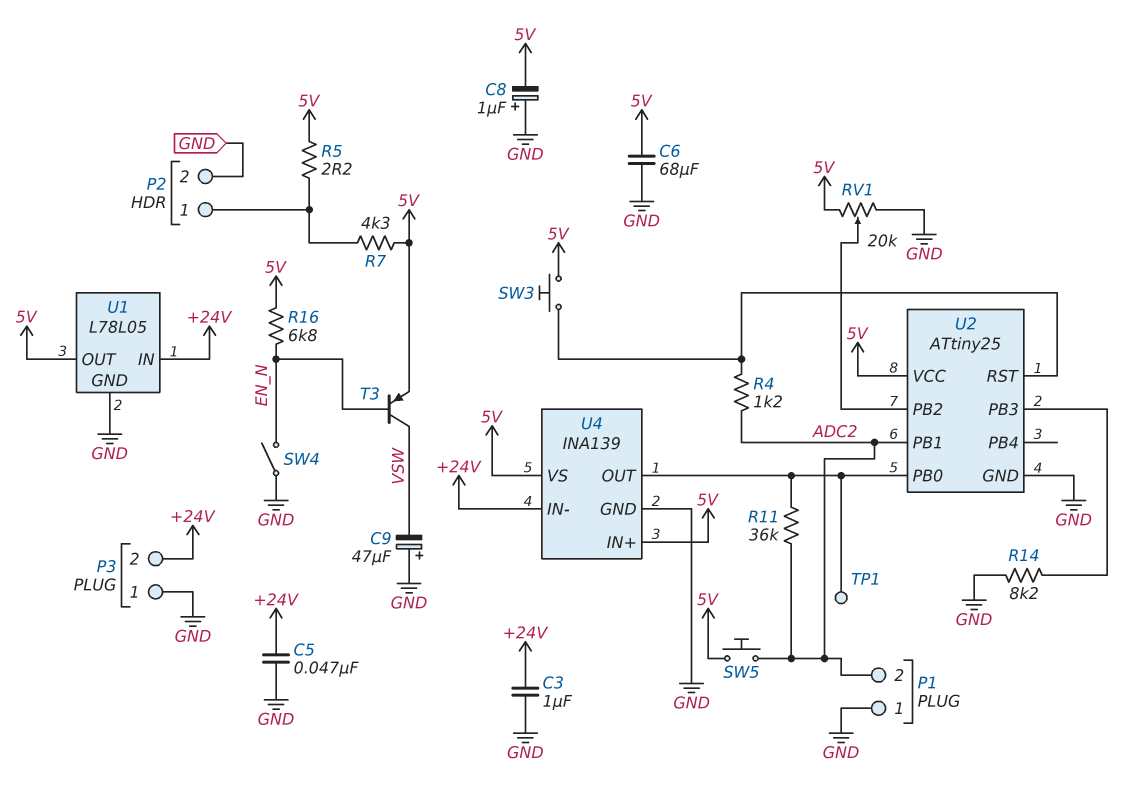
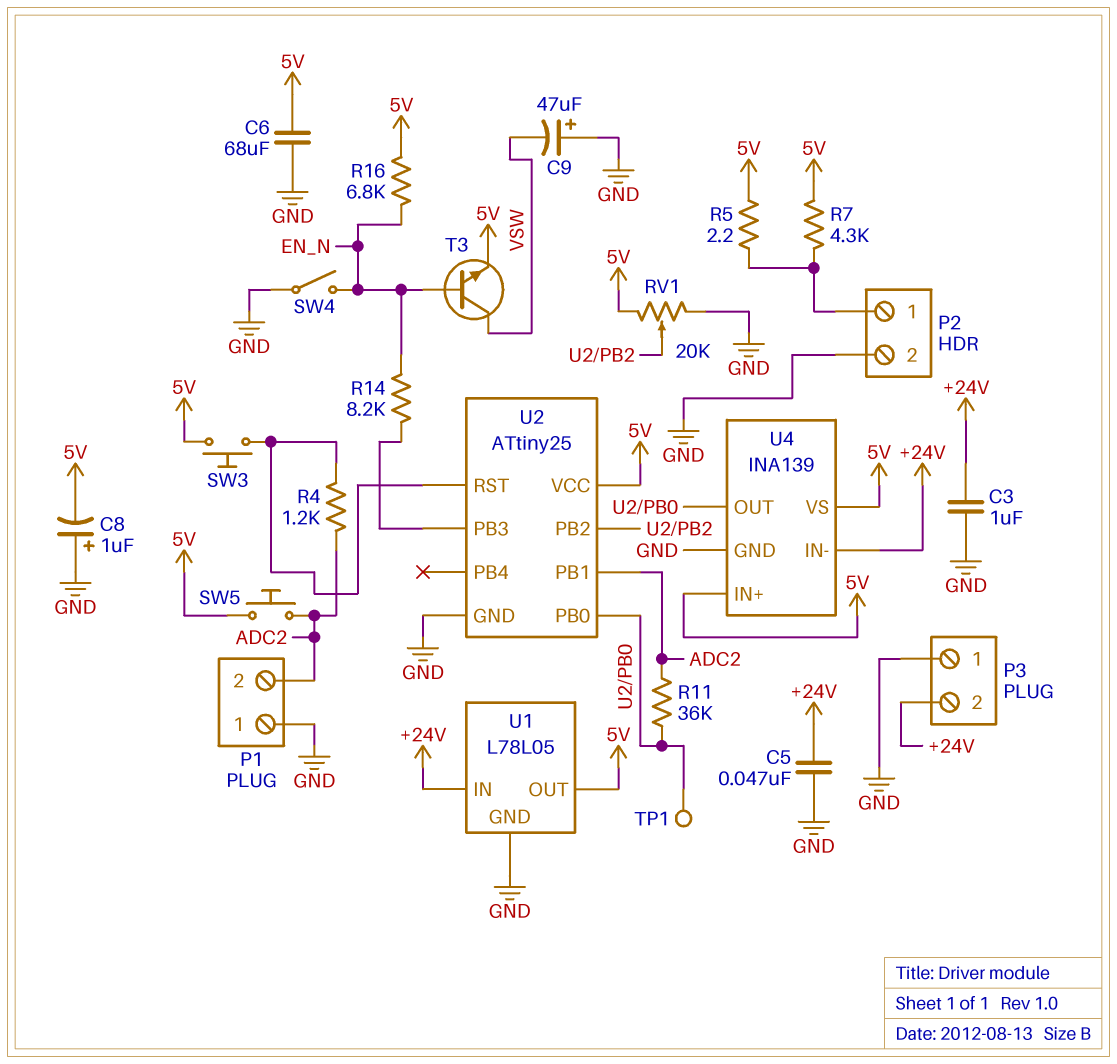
R14: 8.2k (GND, U2/PB3) -> 8.2k (EN_N, U2/PB3)
T3: PNP (B EN_N, C VSW, E 5V) -> NPN (B EN_N, C VSW, E 5V)

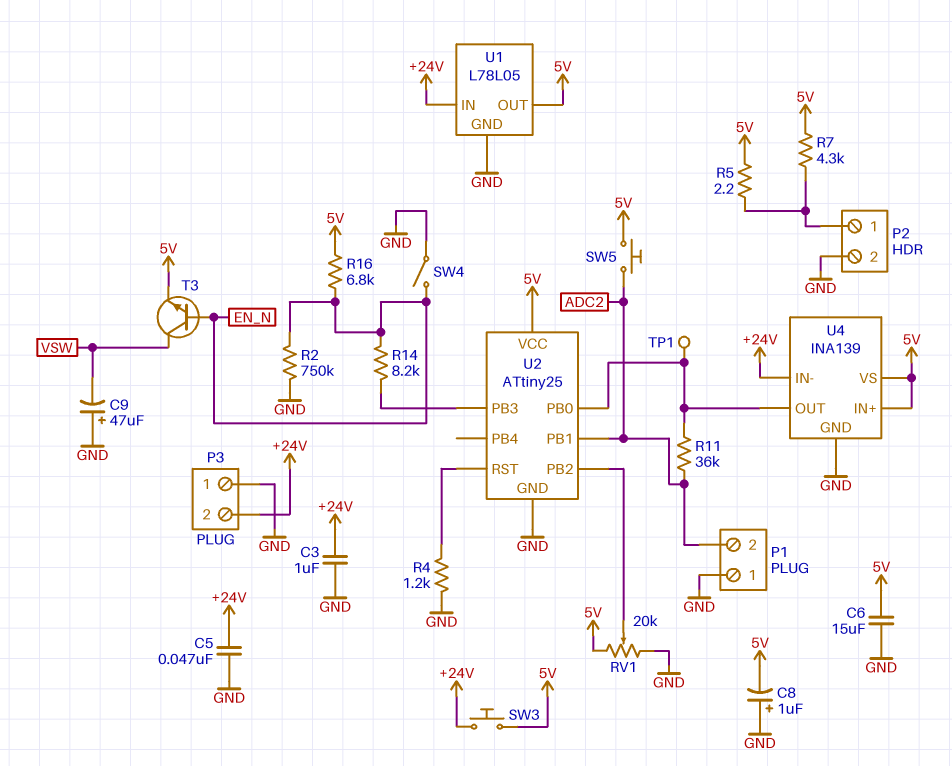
C6: 68uF (5V, GND) -> 15uF (5V, GND)
R2: none -> 750k (EN_N, GND)
R4: 1.2k (ADC2, U2/RST) -> 1.2k (GND, U2/RST)
SW3: button (5V, U2/RST) -> button (+24V, 5V)

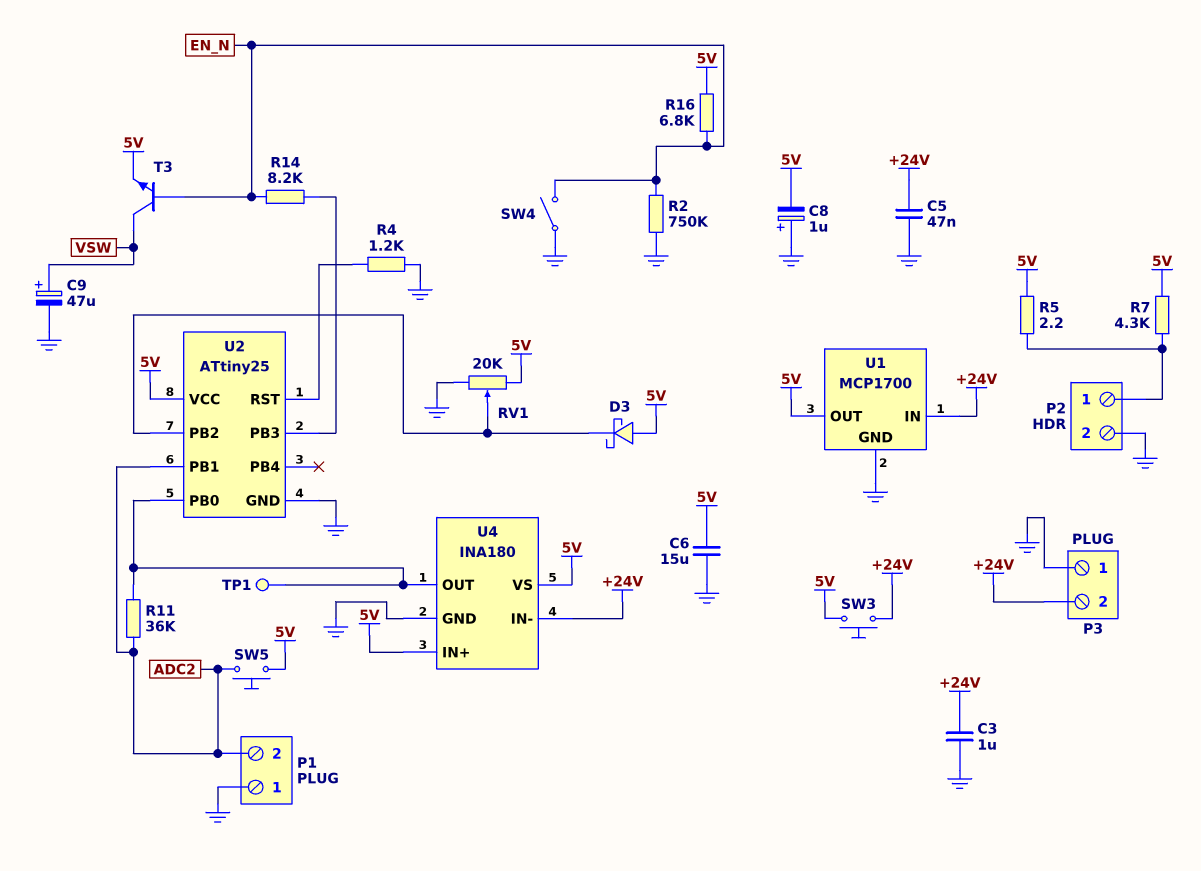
C9: 47uF (plus GND, minus VSW) -> 47uF (plus VSW, minus GND)
D3: none -> schottky (A 5V, K U2/PB2)
U1: L78L05 -> MCP1700
U4: INA139 -> INA180

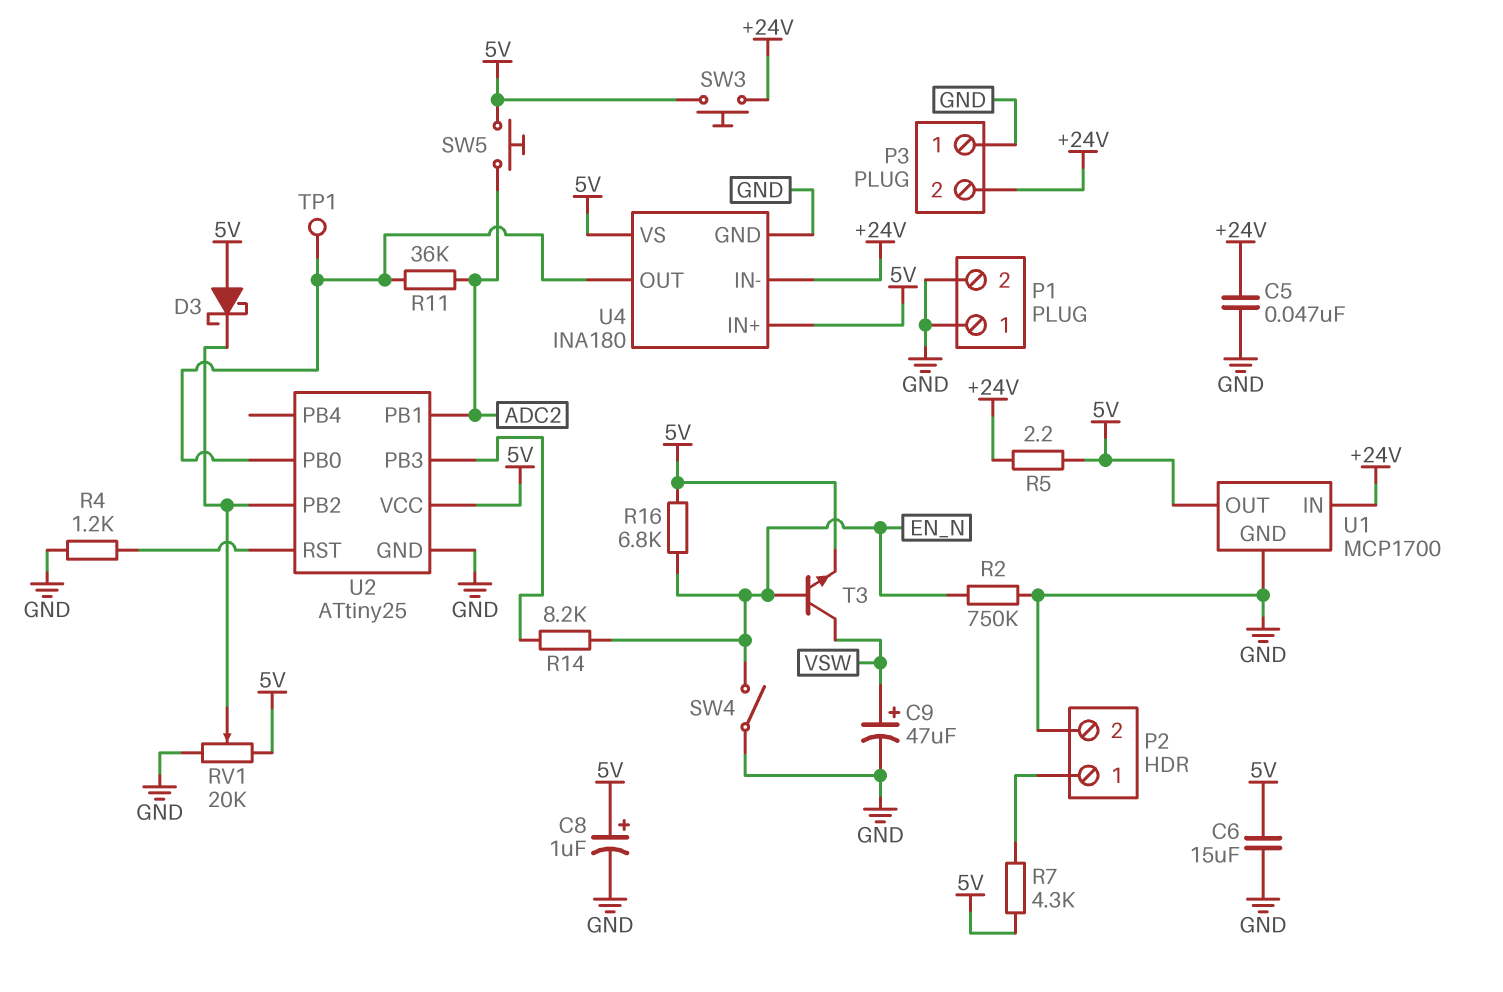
C3: 1uF (+24V, GND) -> none
C8: 1uF (plus GND, minus 5V) -> 1uF (plus 5V, minus GND)
P1 pin 2: ADC2 -> GND
R5: 2.2 (5V, P2/1) -> 2.2 (+24V, 5V)

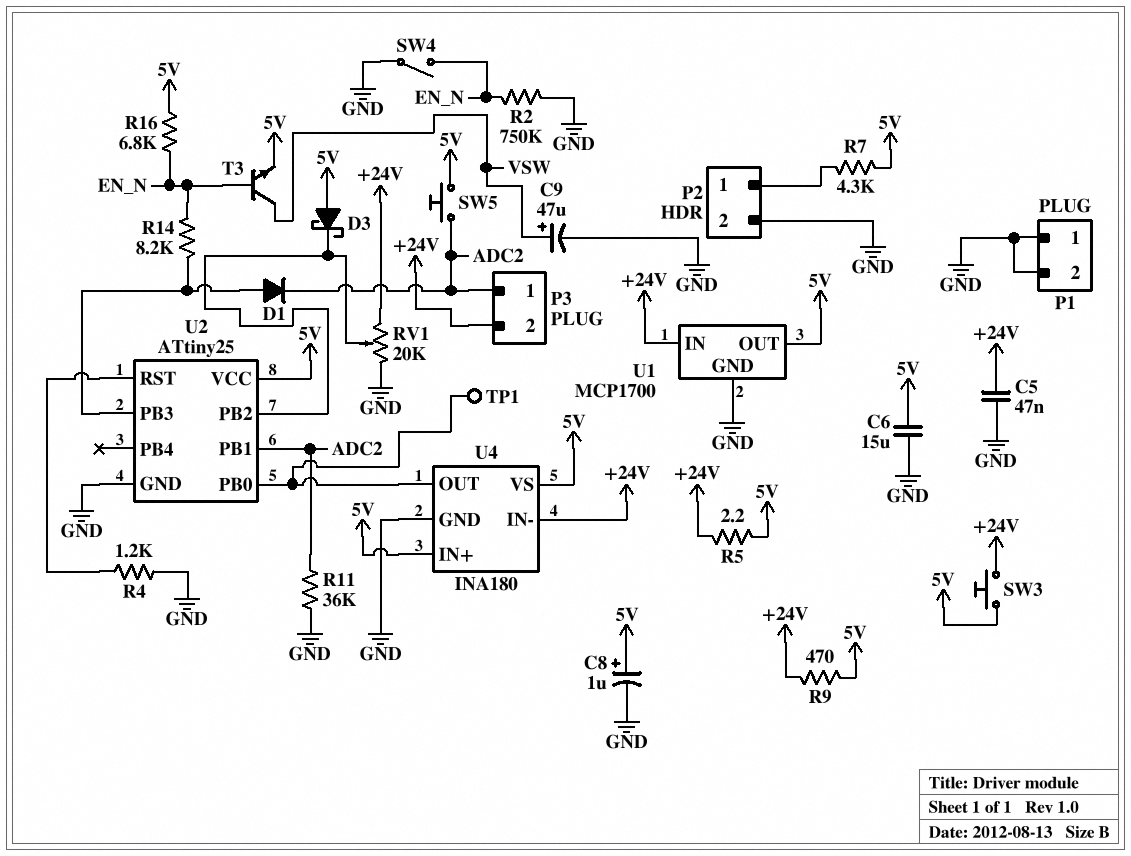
D1: none -> diode (A U2/PB3, K ADC2)
P3 pin 1: GND -> ADC2
R9: none -> 470 (+24V, 5V)
R11: 36k (ADC2, U2/PB0) -> 36k (ADC2, GND)
RV1: 20k (5V, GND, wiper U2/PB2) -> 20k (+24V, GND, wiper U2/PB2)

